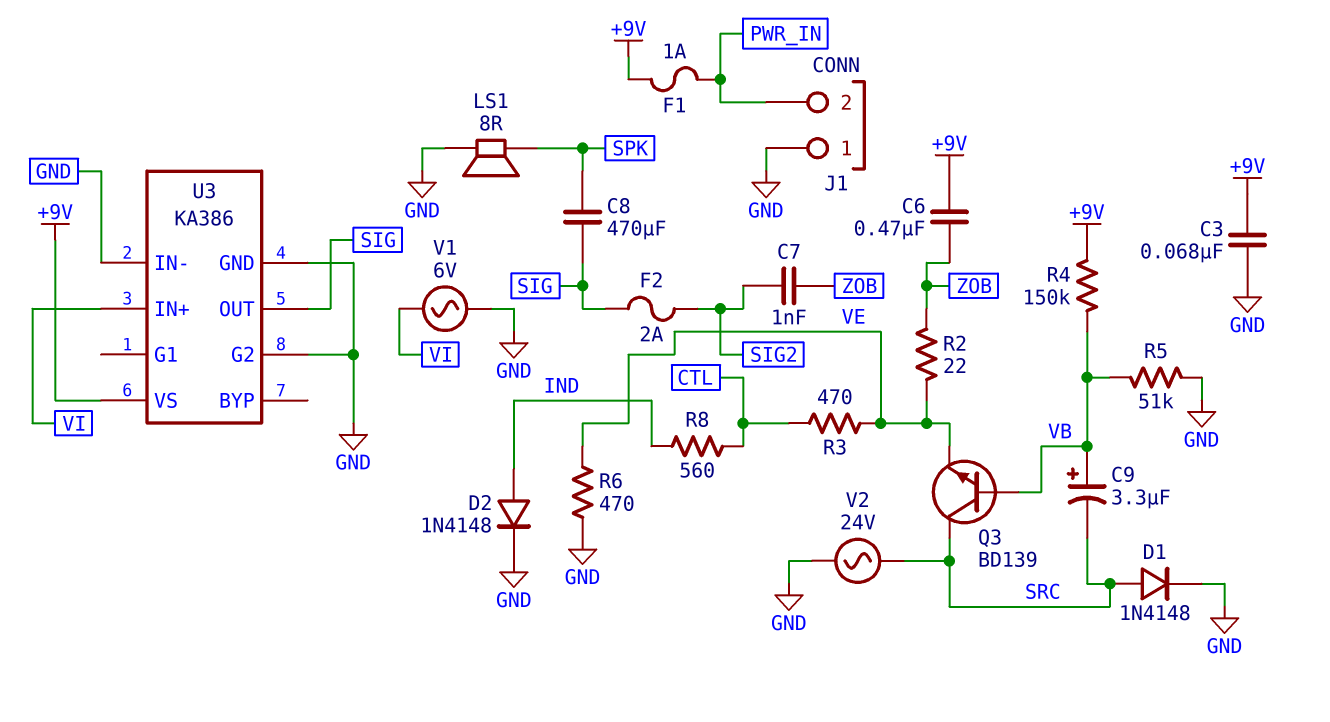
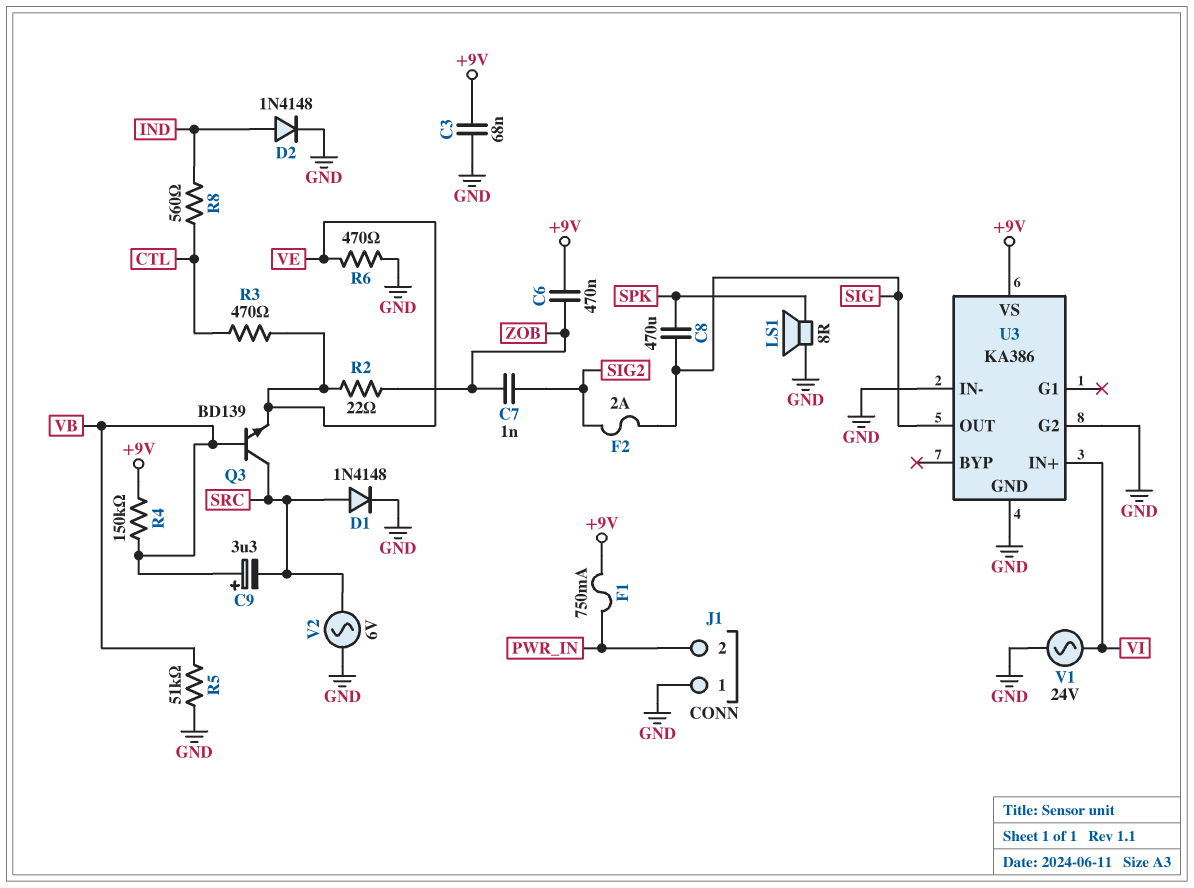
F1: 1A (+9V, PWR_IN) -> 750mA (+9V, PWR_IN)
V1: AC 6V (GND, VI) -> AC 24V (GND, VI)
V2: AC 24V (GND, SRC) -> AC 6V (GND, SRC)

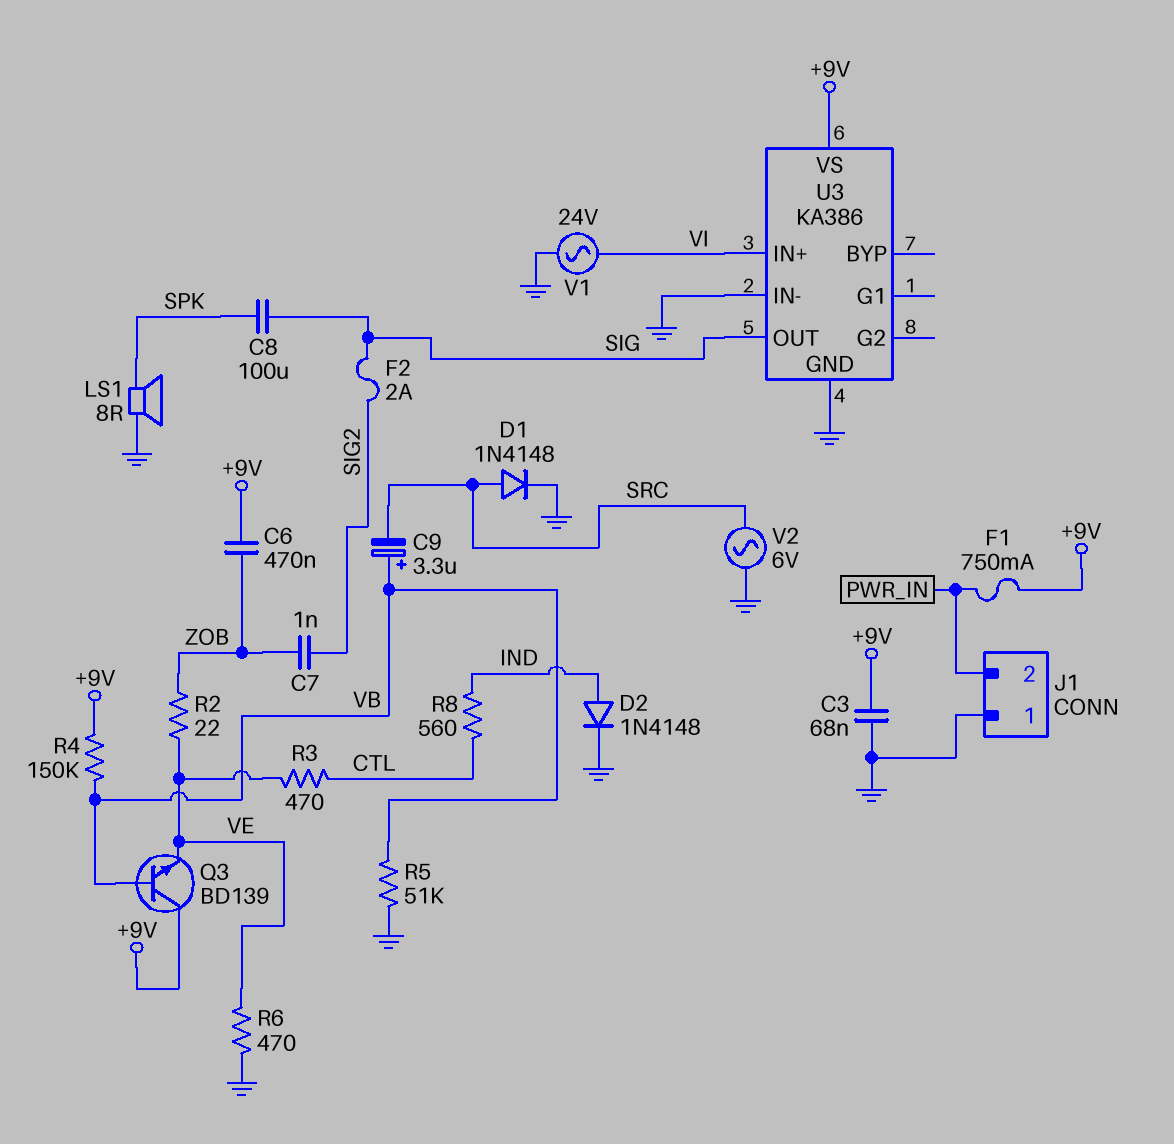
C8: 470uF (SIG, SPK) -> 100uF (SIG, SPK)
Q3: NPN BD139 (B VB, C SRC, E VE) -> NPN BD139 (B VB, C +9V, E VE)
U3 pin G2: GND -> none

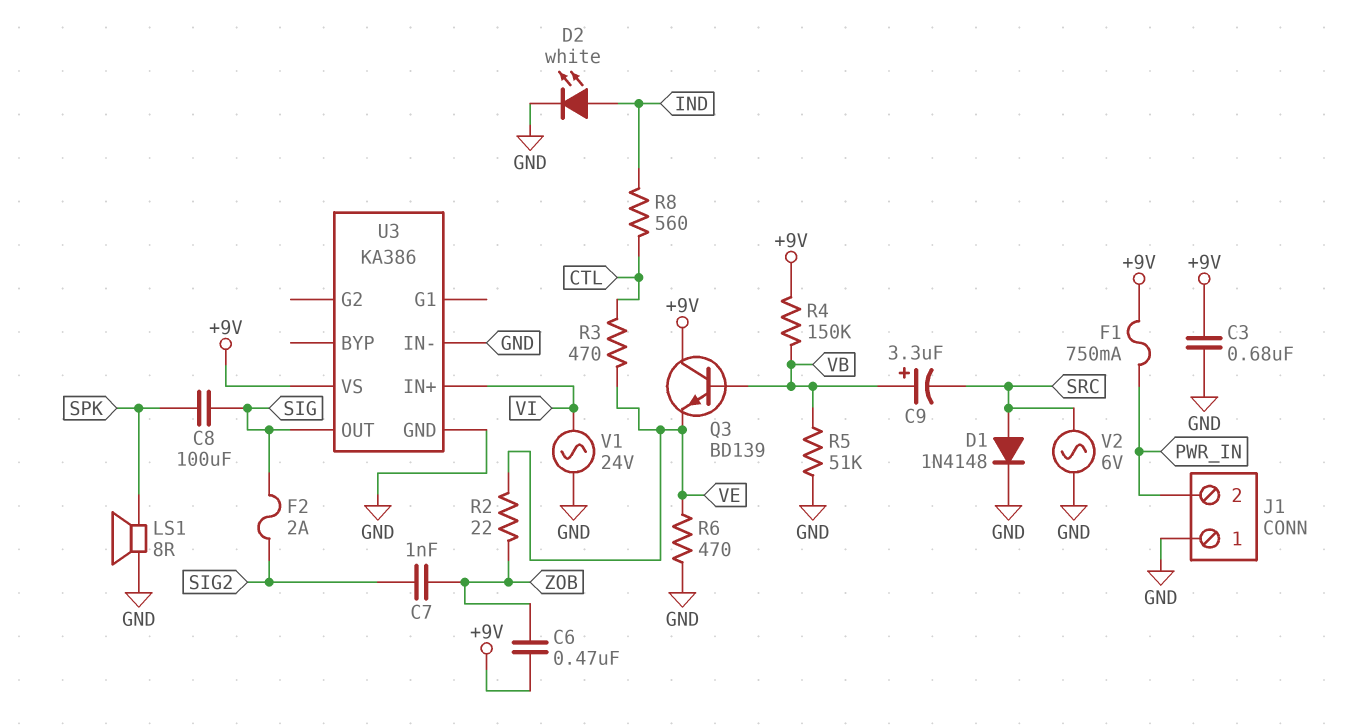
C3: 68nF (+9V, GND) -> 680nF (+9V, GND)
D2: diode 1N4148 (A IND, K GND) -> LED white (A IND, K GND)

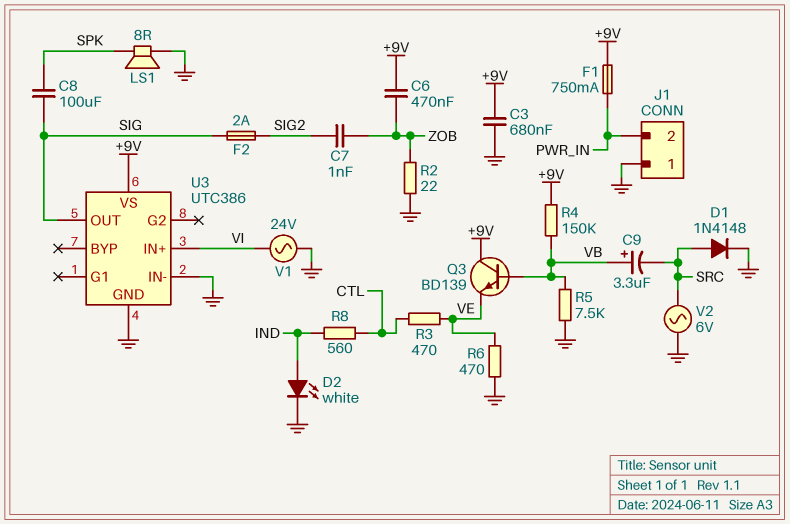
R2: 22 (VE, ZOB) -> 22 (GND, ZOB)
R5: 51k (GND, VB) -> 7.5k (GND, VB)
U3: KA386 -> UTC386

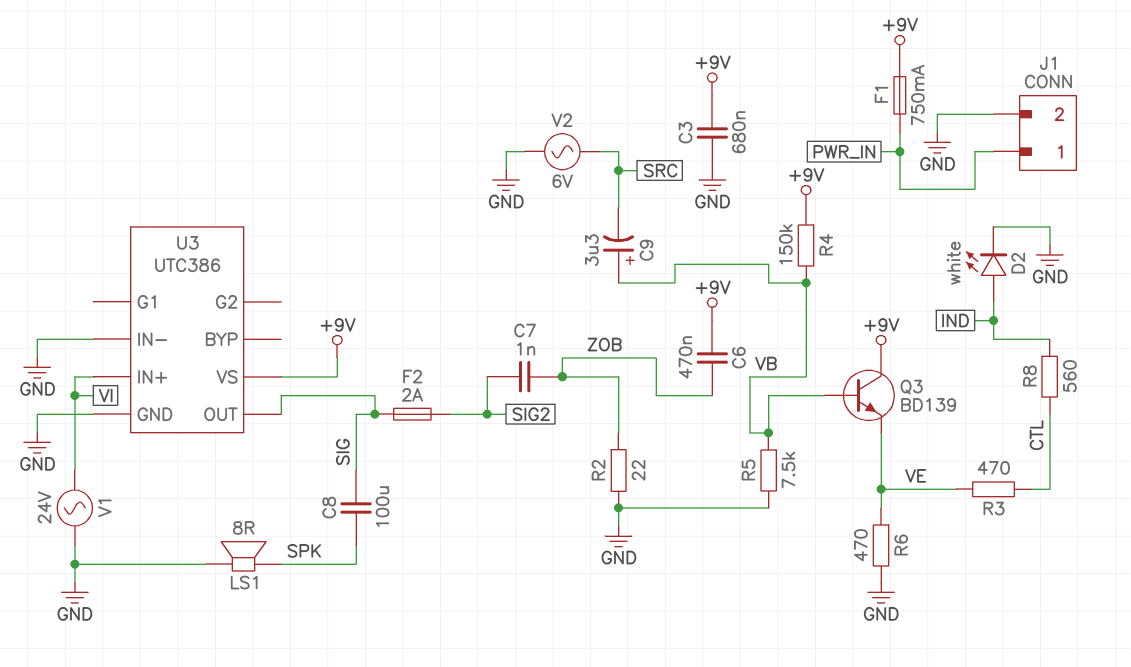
D1: diode 1N4148 (A SRC, K GND) -> none
J1 pin 1: GND -> PWR_IN
J1 pin 2: PWR_IN -> GND

